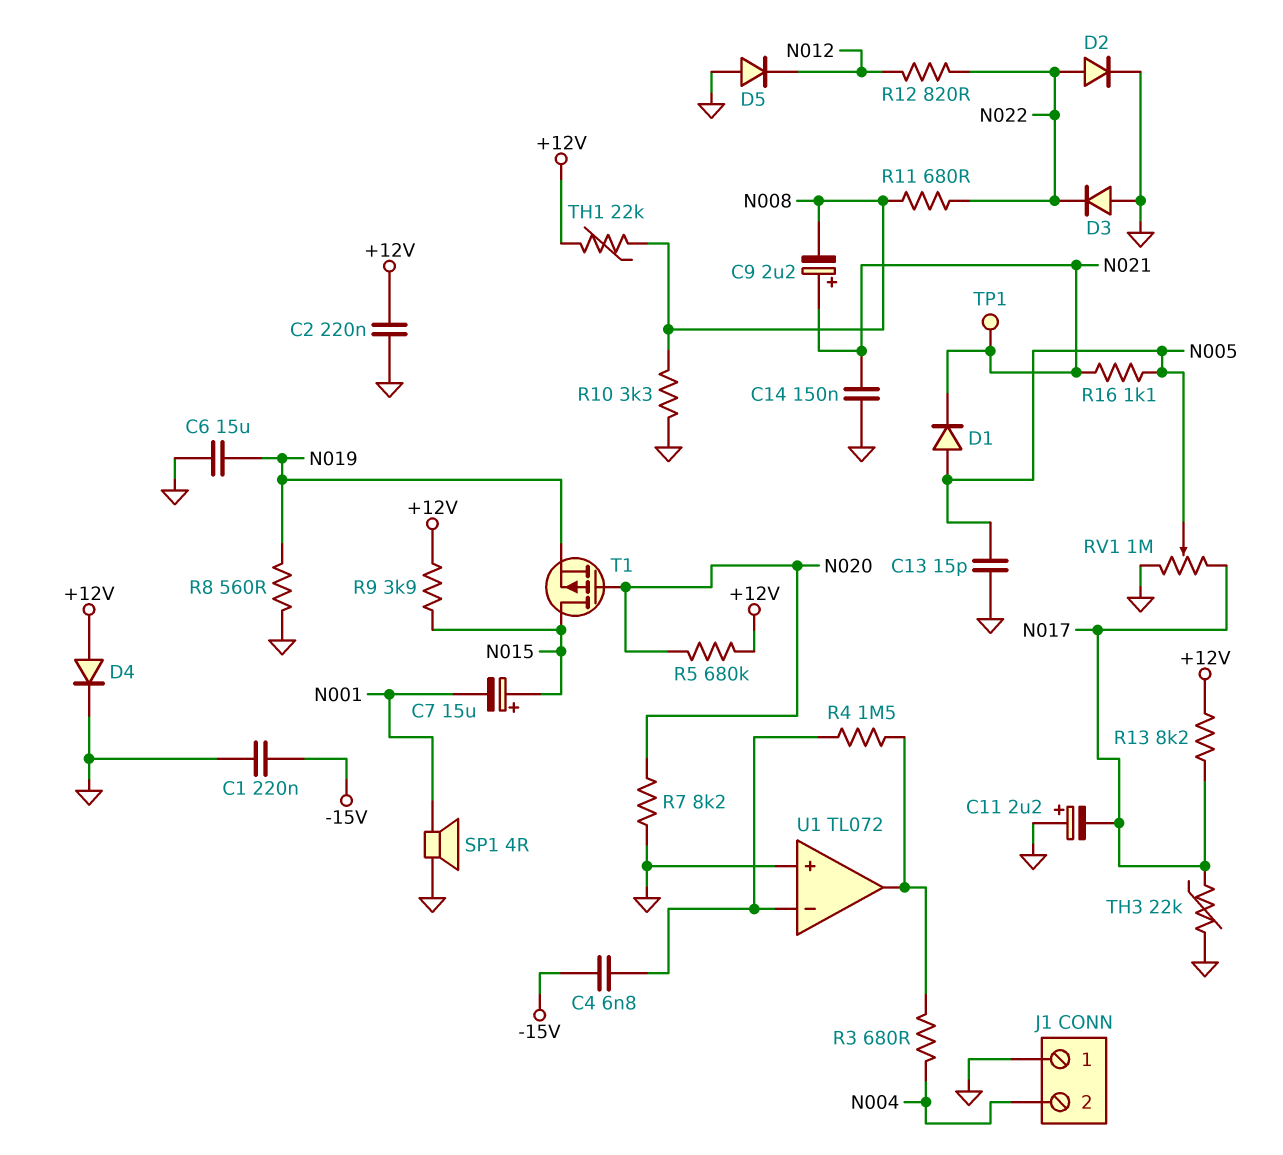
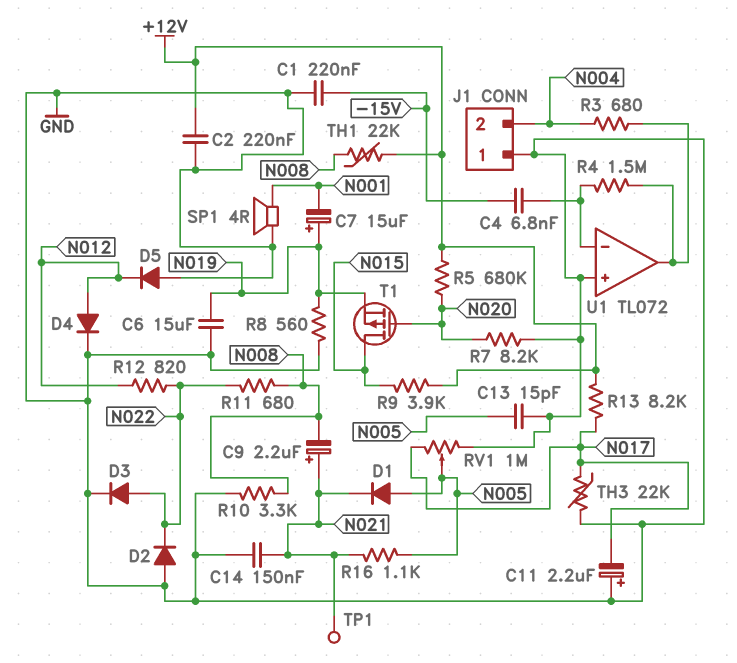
C7: 15uF (plus N015, minus N001) -> 15uF (plus N019, minus N001)
D2: diode (A N022, K GND) -> diode (A GND, K N022)
D3: diode (A GND, K N022) -> diode (A N022, K GND)
D4: diode (A +12V, K GND) -> diode (A N012, K GND)

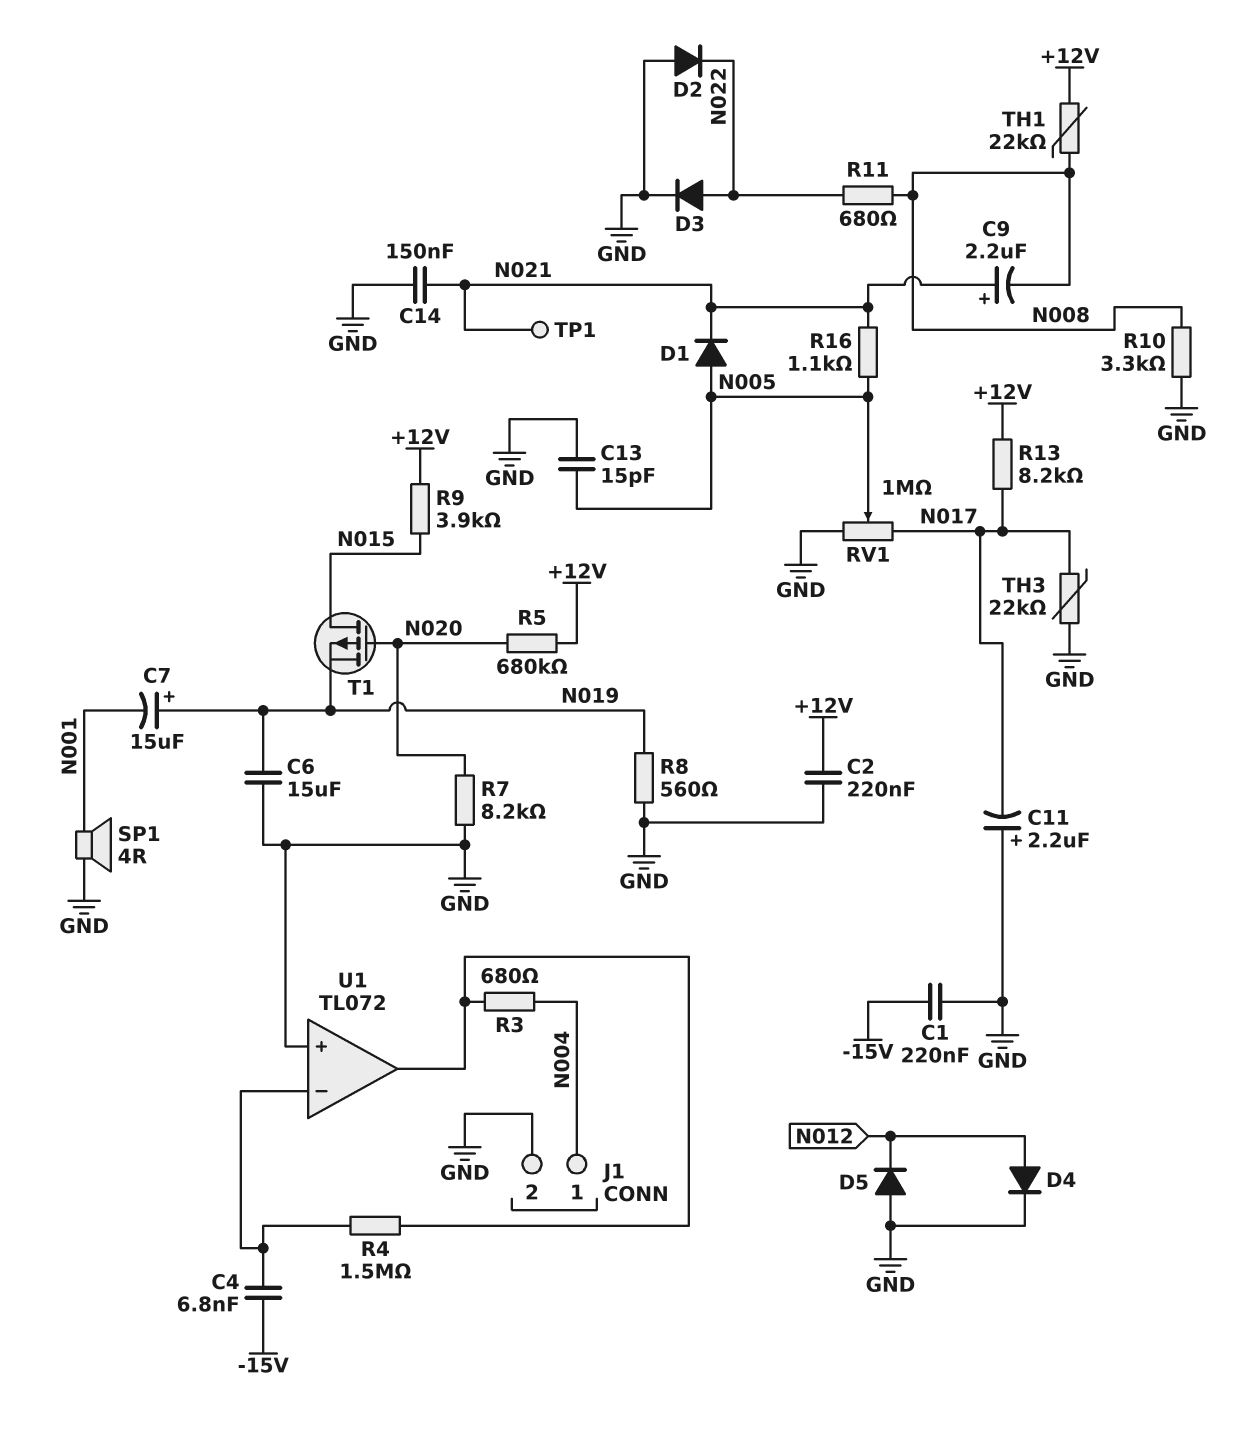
J1 pin 1: GND -> N004
J1 pin 2: N004 -> GND
R12: 820 (N012, N022) -> none

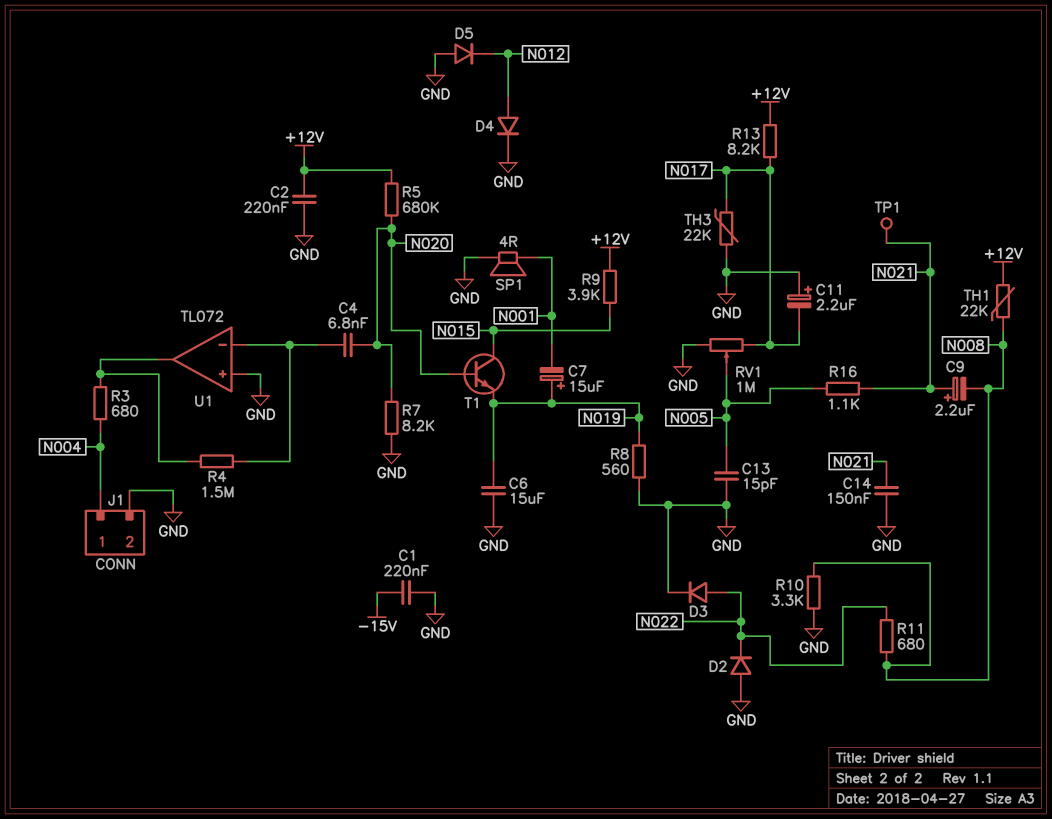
C4: 6.8nF (-15V, U1/in-) -> 6.8nF (N020, U1/in-)
D1: diode (A N005, K N021) -> none
T1: PMOS (G N020, D N015, S N019) -> NPN (B N020, C N015, E N019)

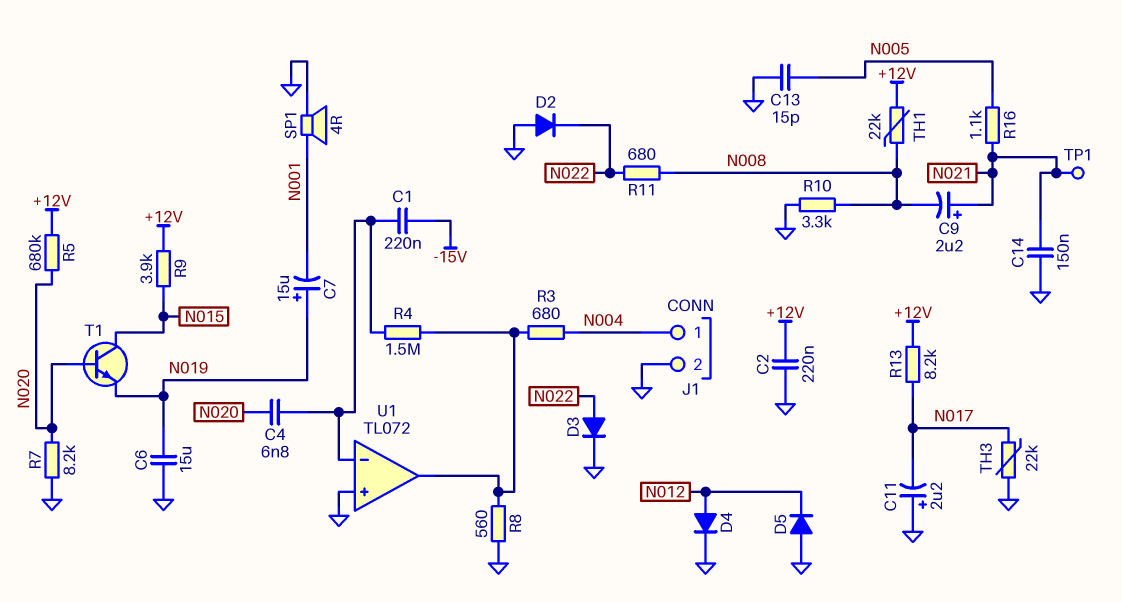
C1: 220nF (-15V, GND) -> 220nF (-15V, U1/in-)
R8: 560 (GND, N019) -> 560 (GND, U1/out)
RV1: 1M (GND, N017, wiper N005) -> none

